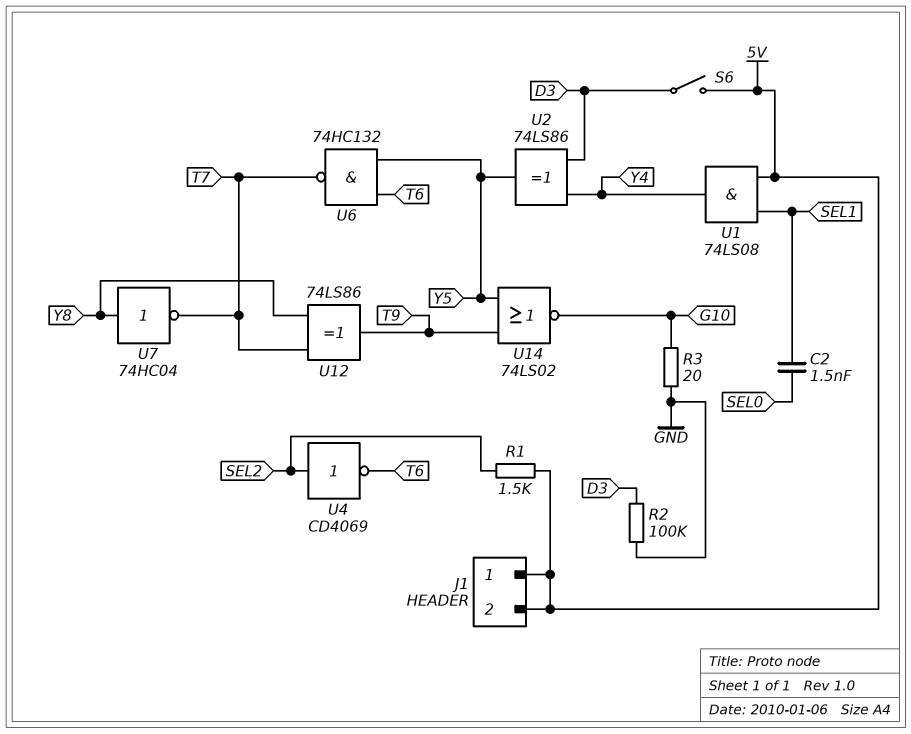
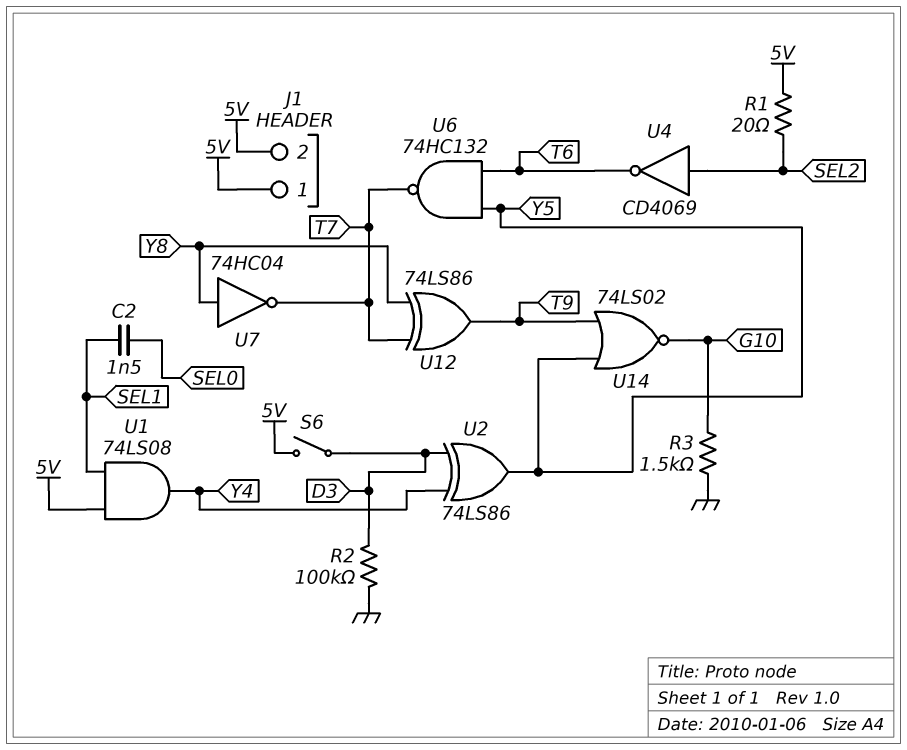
R1: 1.5k (5V, SEL2) -> 20 (5V, SEL2)
R3: 20 (G10, GND) -> 1.5k (G10, GND)

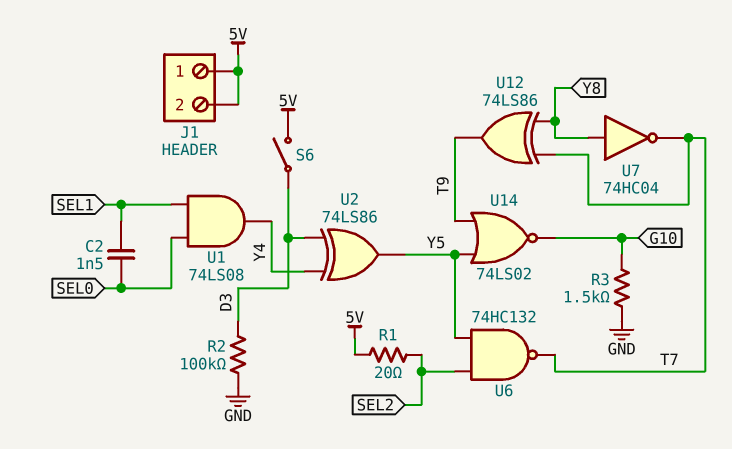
U1: AND 74LS08 (in 5V, in SEL1, out Y4) -> AND 74LS08 (in SEL0, in SEL1, out Y4)
U4: NOT CD4069 (in SEL2, out T6) -> none
U6: NAND 74HC132 (in T6, in Y5, out T7) -> NAND 74HC132 (in SEL2, in Y5, out T7)

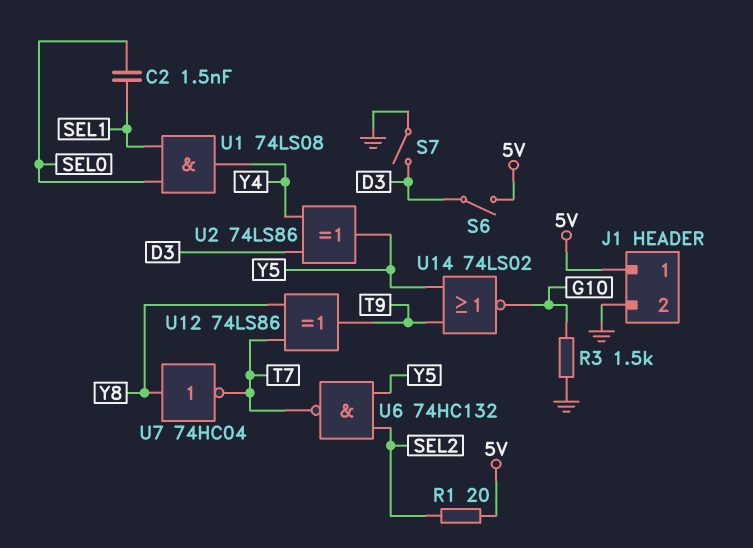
J1 pin 2: 5V -> GND
R2: 100k (D3, GND) -> none
S7: none -> switch (D3, GND)

